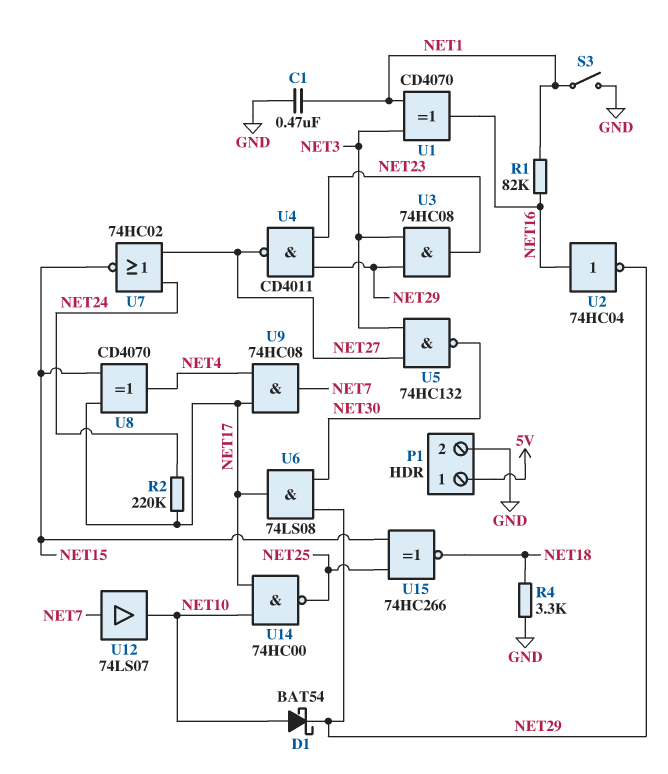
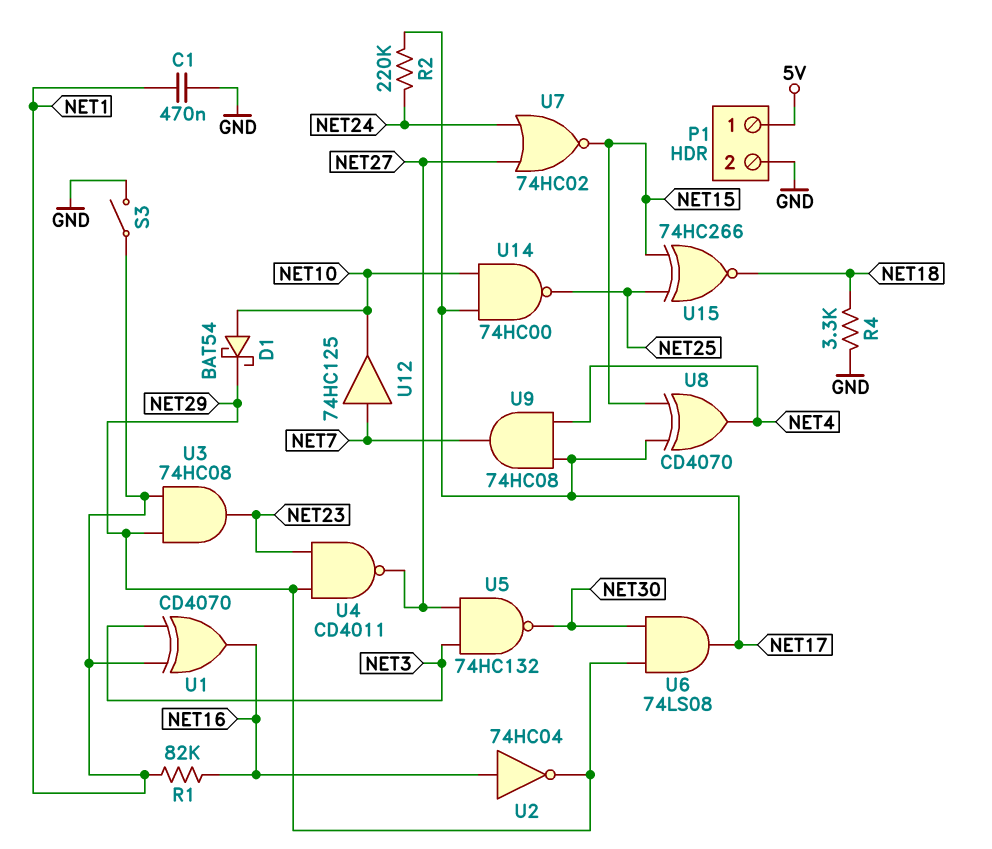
U3: AND 74HC08 (in NET3, in NET29, out NET23) -> AND 74HC08 (in NET1, in NET29, out NET23)
U12: buffer 74LS07 (in NET7, out NET10) -> buffer 74HC125 (in NET7, out NET10)

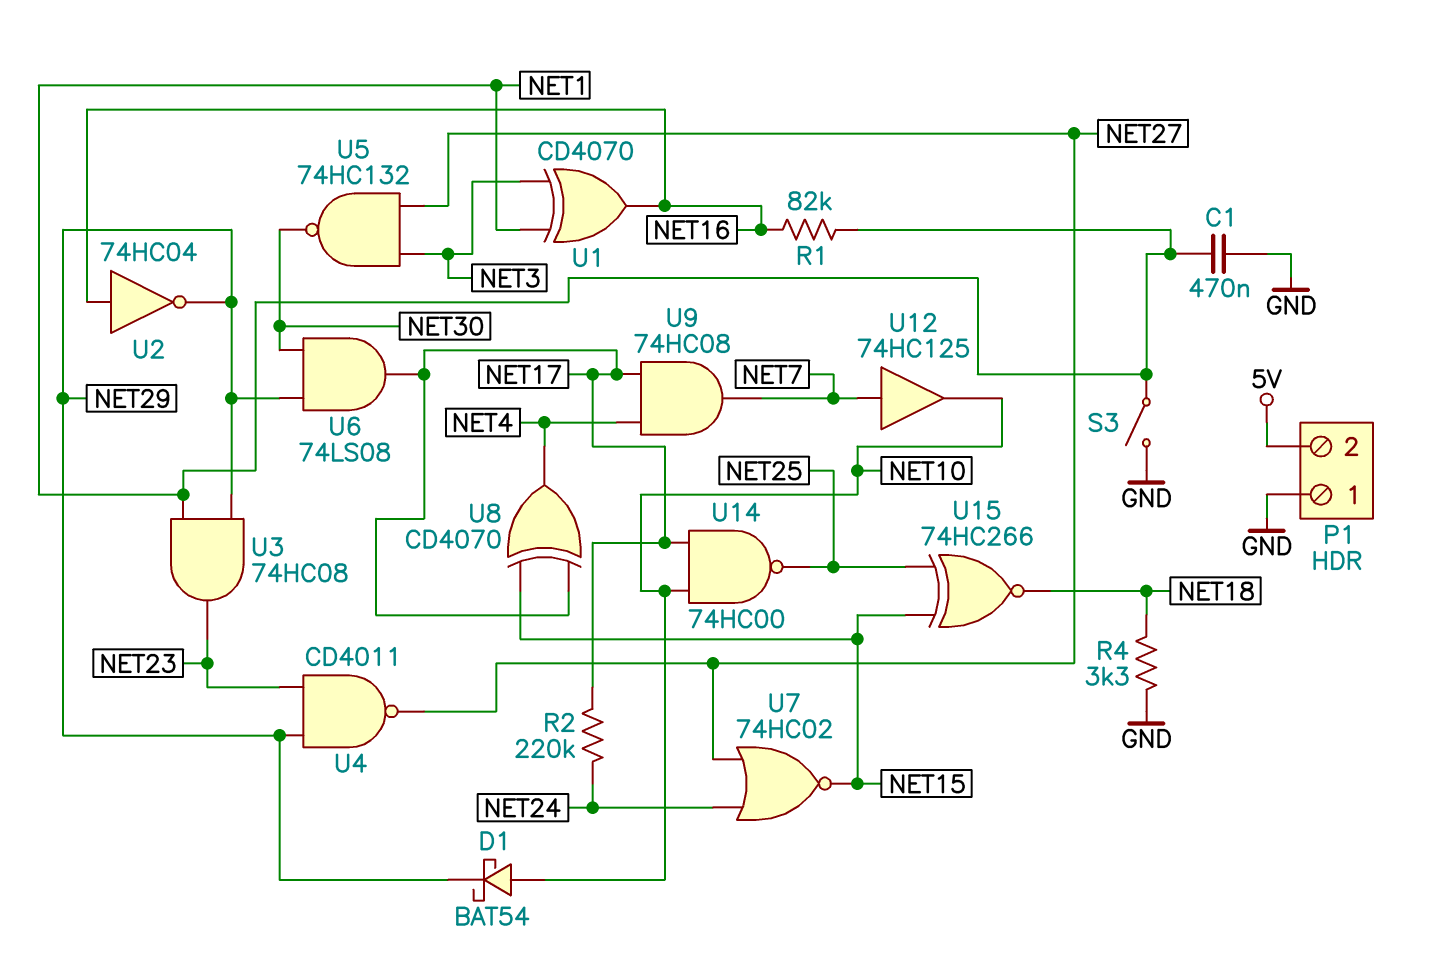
P1 pin 1: 5V -> GND
P1 pin 2: GND -> 5V

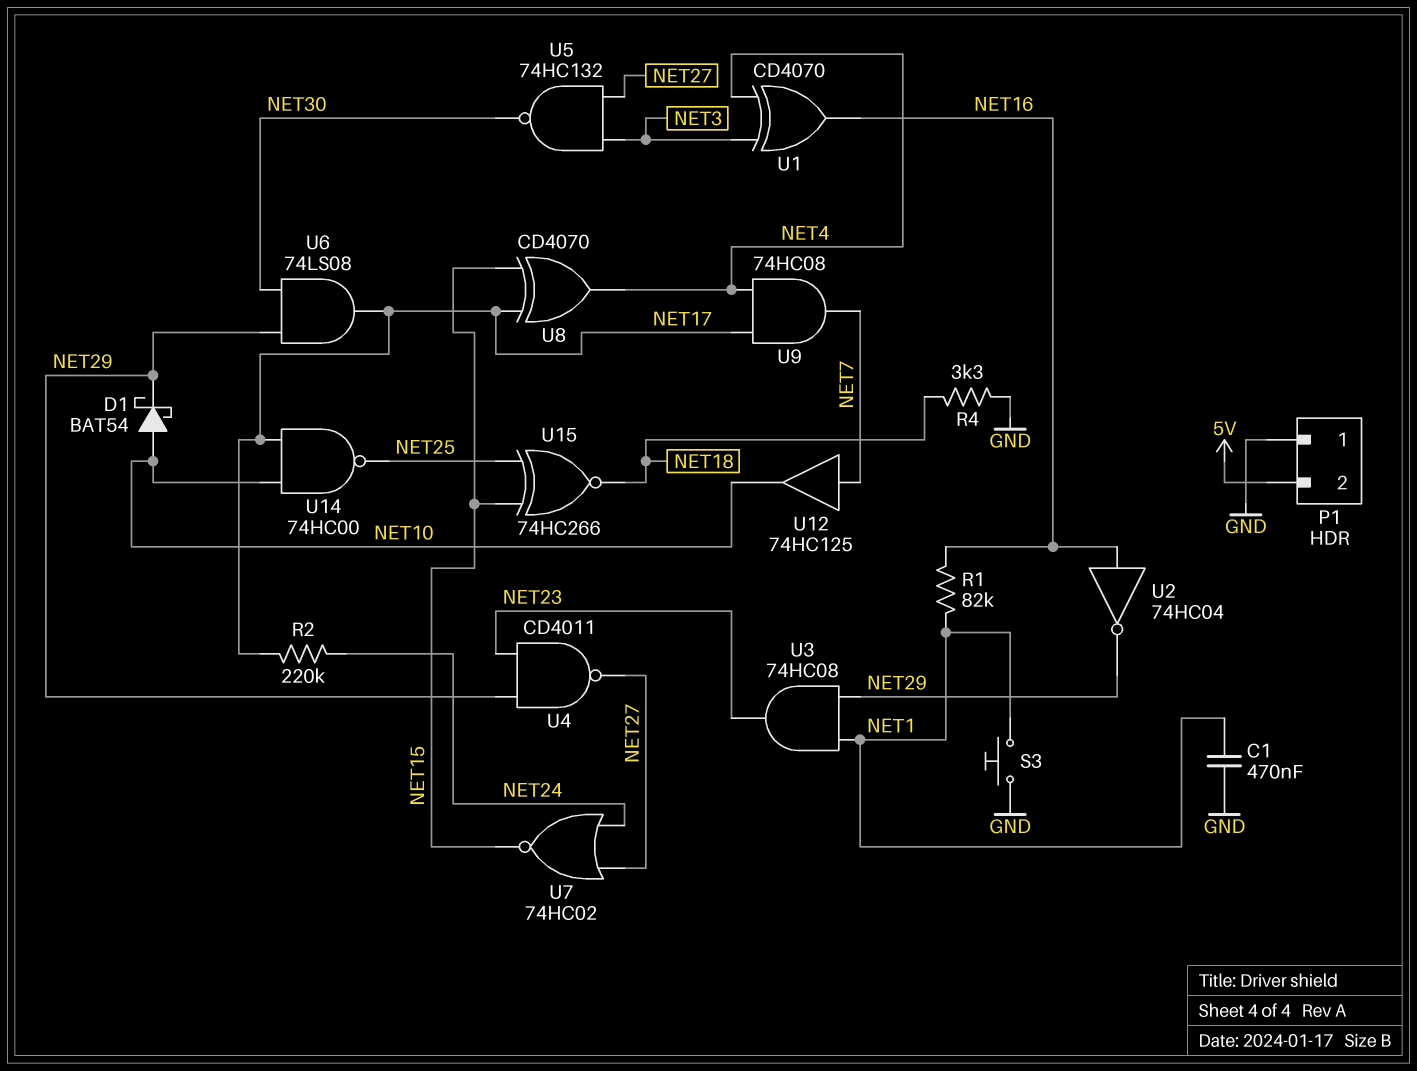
S3: switch (GND, NET1) -> button (GND, NET1)
U1: XOR CD4070 (in NET1, in NET3, out NET16) -> XOR CD4070 (in NET3, in NET4, out NET16)

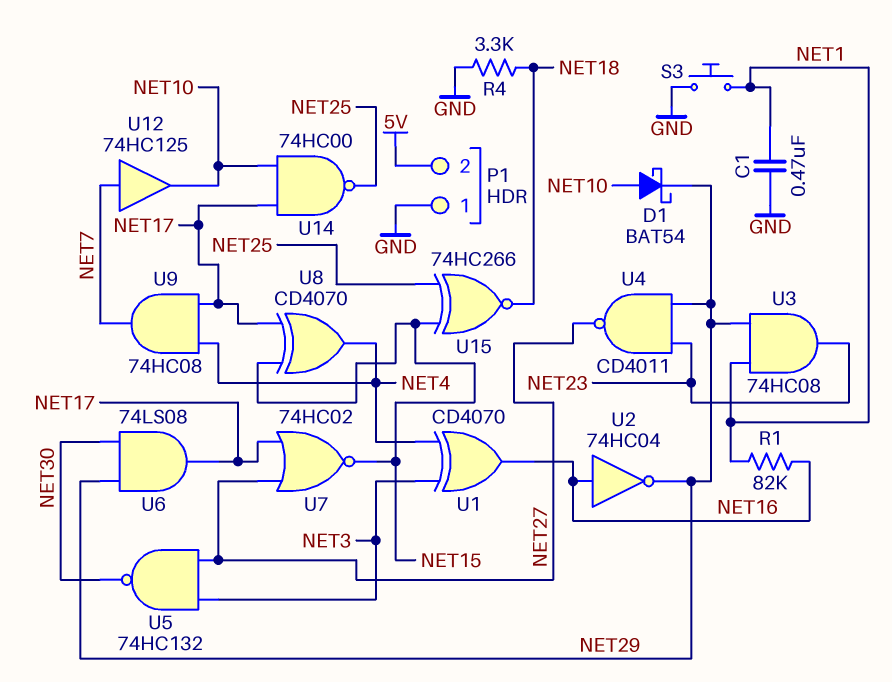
R2: 220k (NET17, NET24) -> none
U7: NOR 74HC02 (in NET24, in NET27, out NET15) -> NOR 74HC02 (in NET17, in NET27, out NET15)

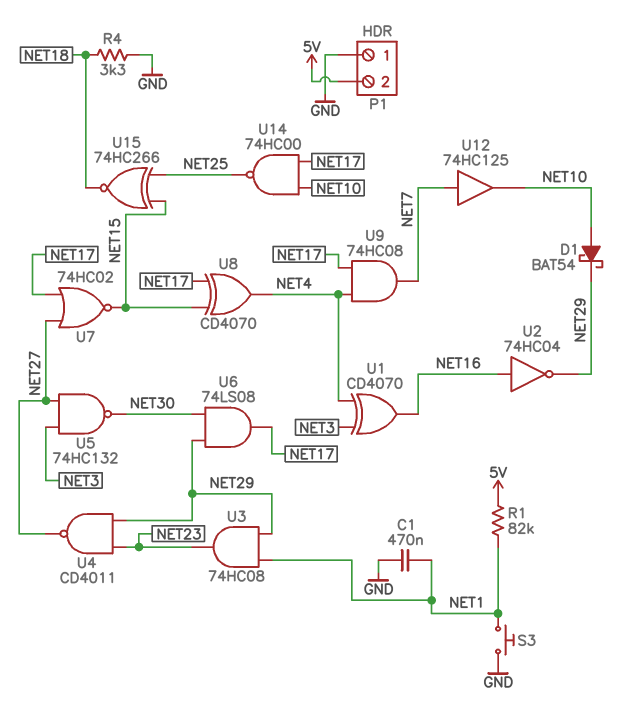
R1: 82k (NET1, NET16) -> 82k (5V, NET1)

